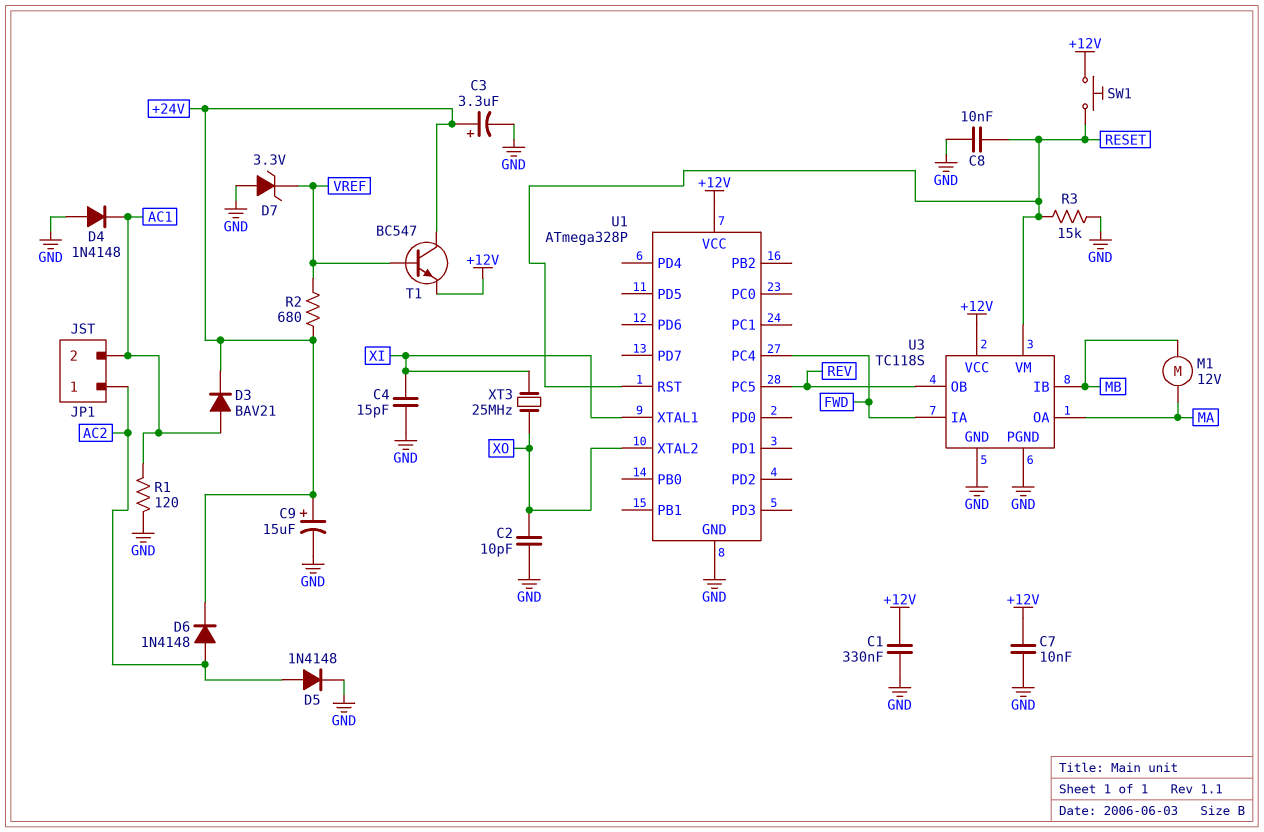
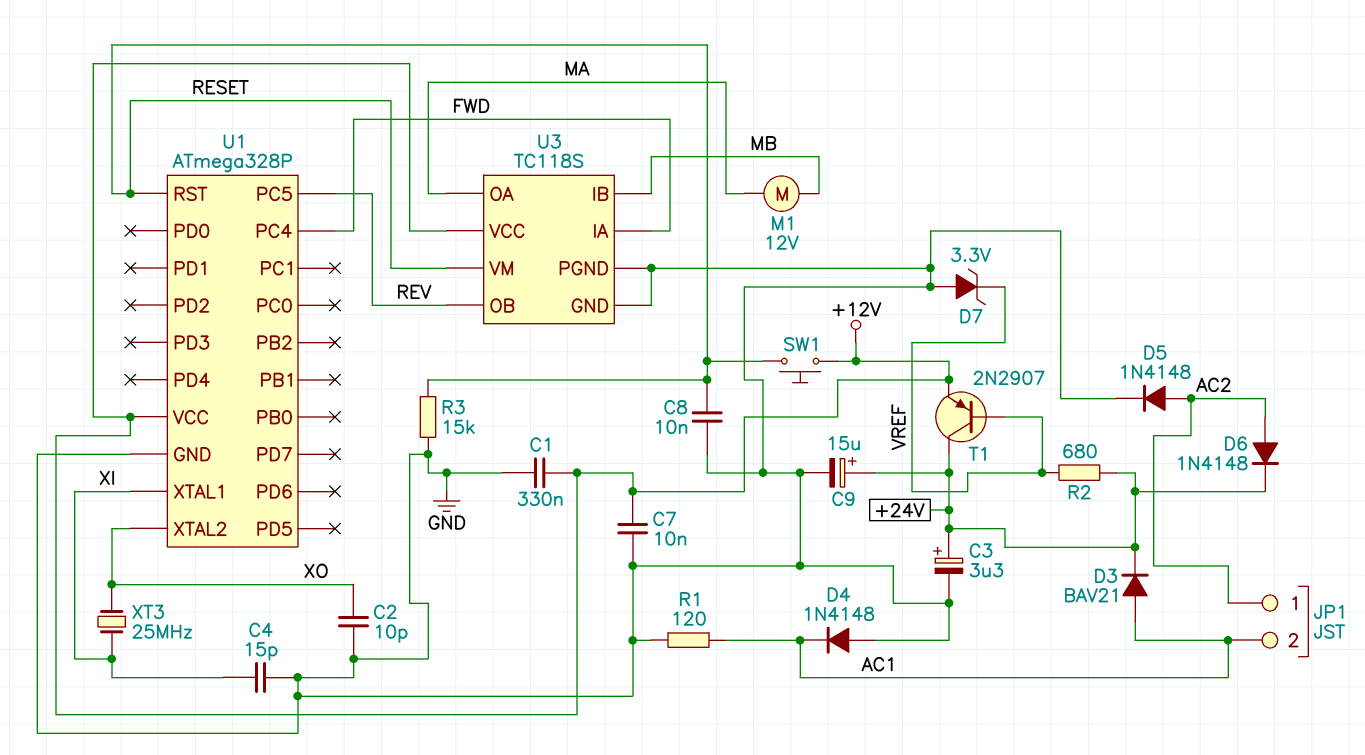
T1: NPN BC547 (B VREF, C +24V, E +12V) -> PNP 2N2907 (B VREF, C +24V, E +12V)

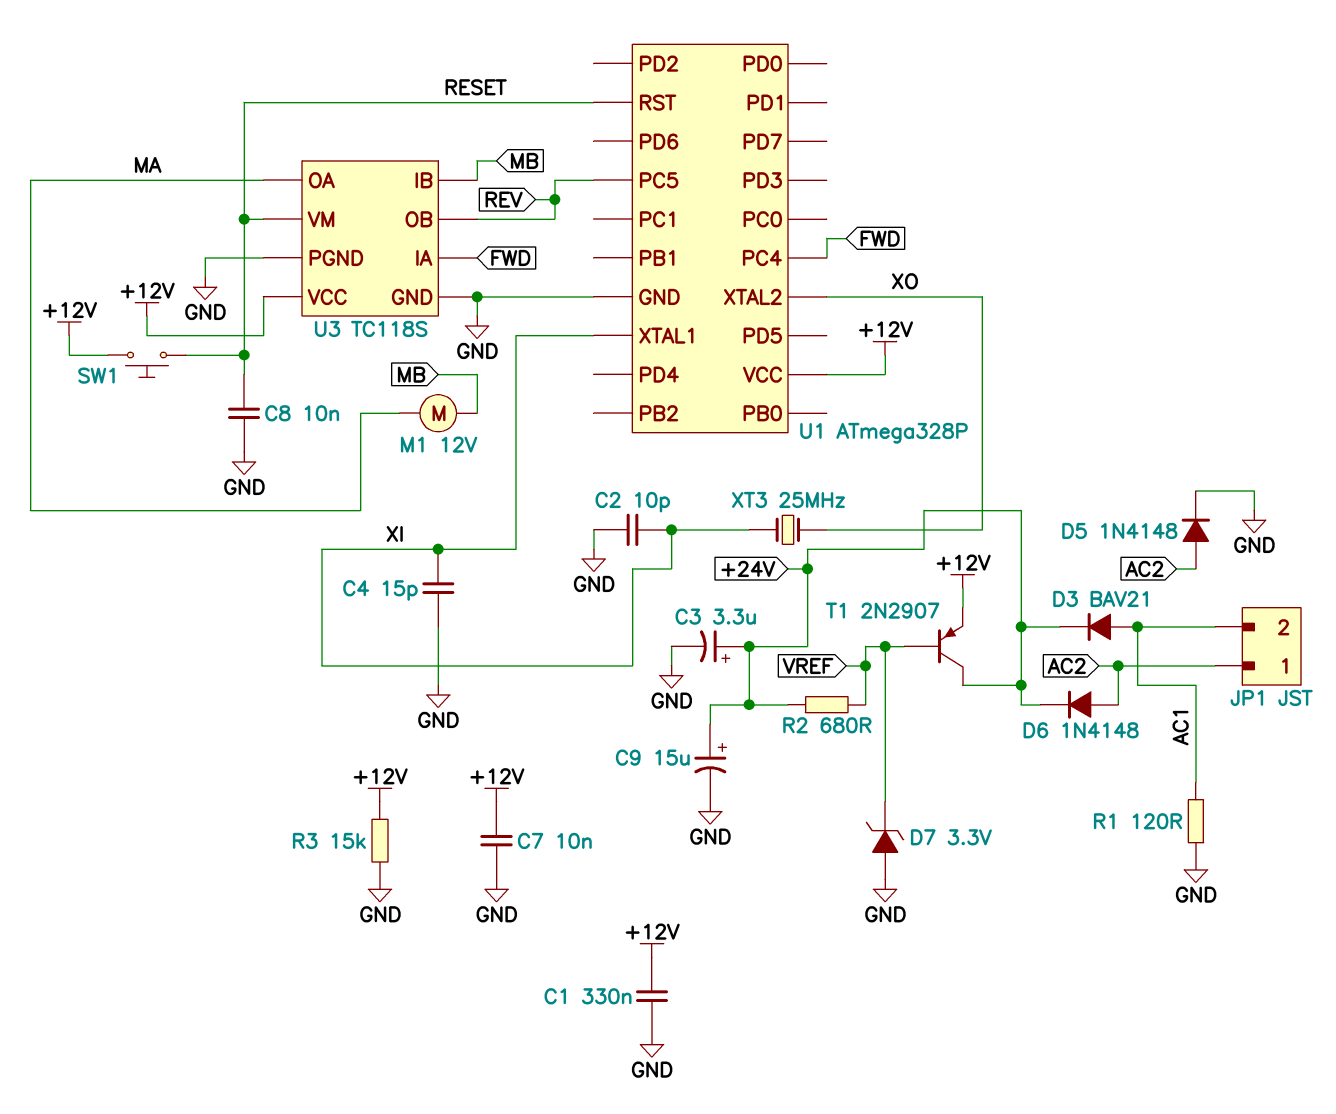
C2: 10pF (GND, XO) -> 10pF (GND, XI)
D4: diode 1N4148 (A GND, K AC1) -> none
R3: 15k (GND, RESET) -> 15k (+12V, GND)

